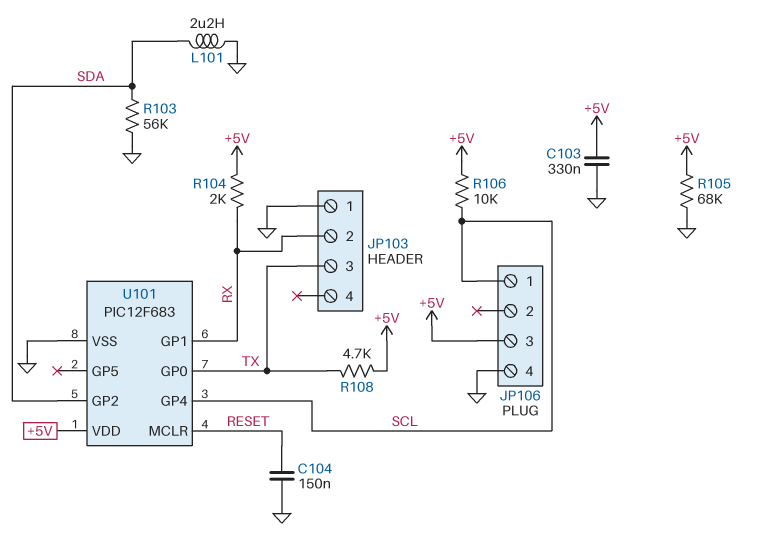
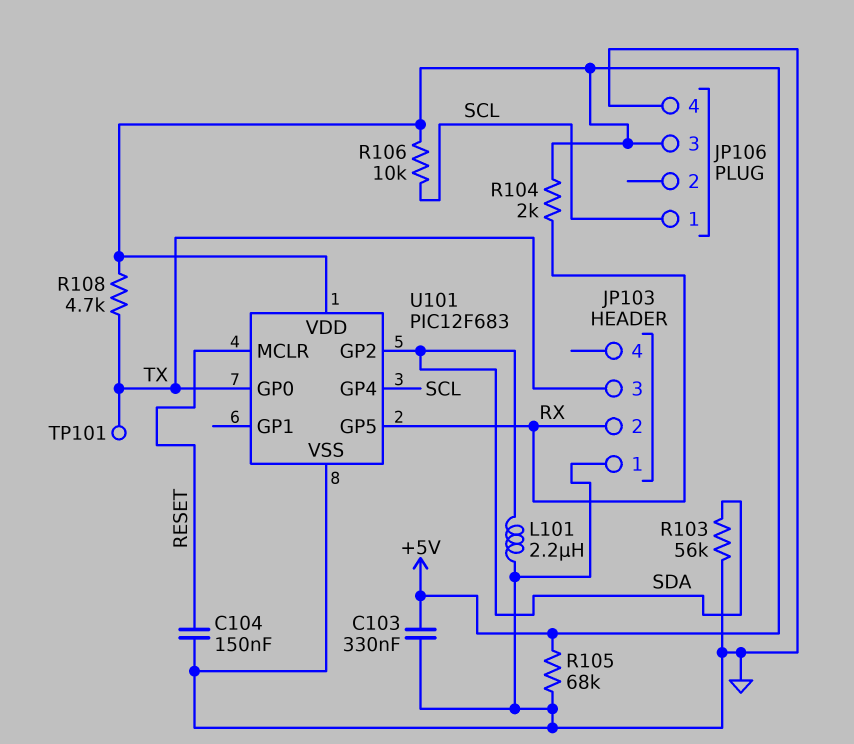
TP101: none -> test point (TX)
U101 pin GP1: RX -> none
U101 pin GP5: none -> RX

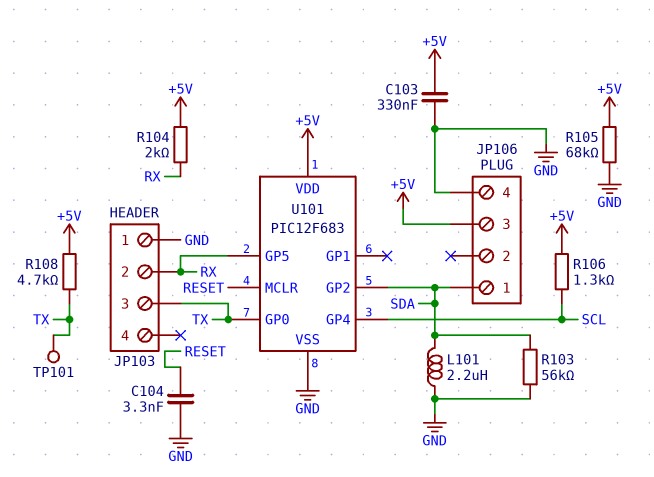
C104: 150nF (GND, RESET) -> 3.3nF (GND, RESET)
JP106 pin 1: SCL -> SDA
R106: 10k (+5V, SCL) -> 1.3k (+5V, SCL)

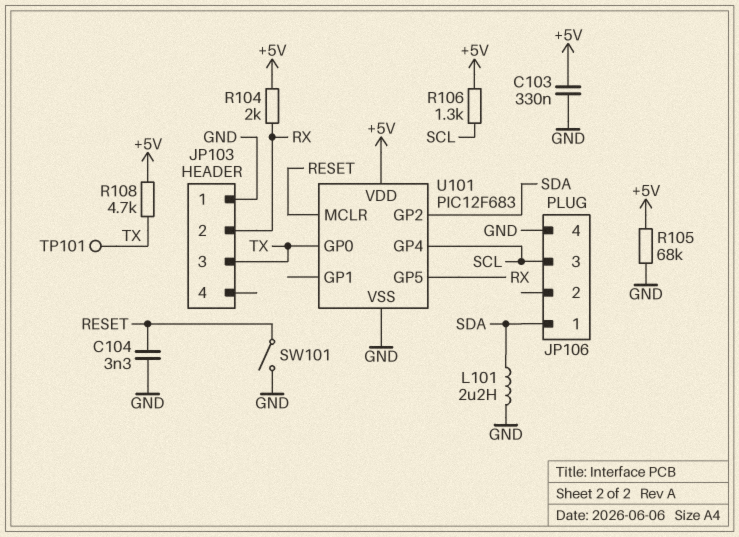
JP106 pin 3: +5V -> SCL
R103: 56k (GND, SDA) -> none
SW101: none -> switch (GND, RESET)

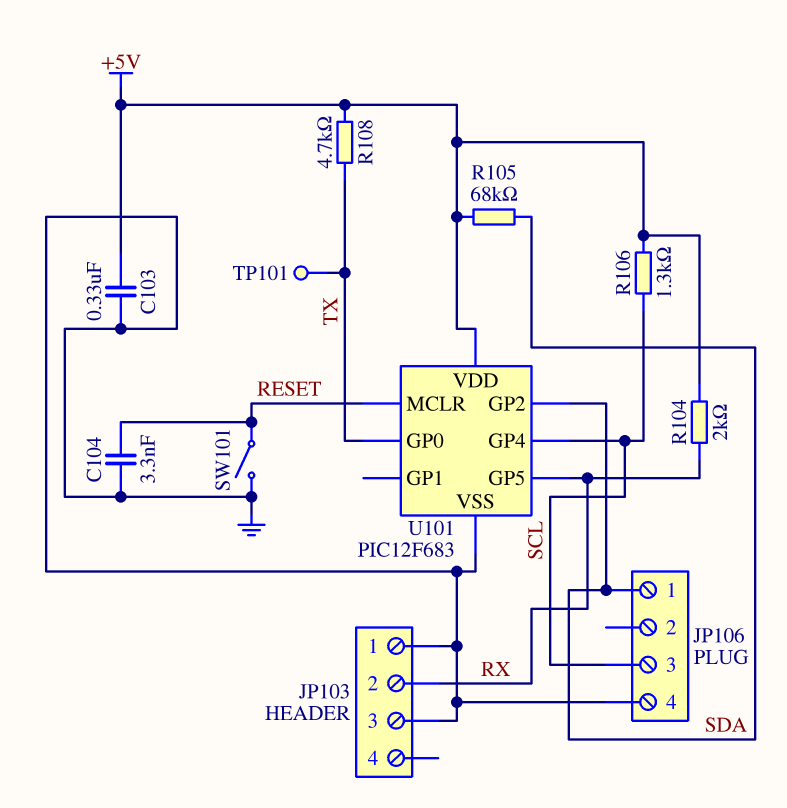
JP103 pin 3: TX -> GND
L101: 2.2uH (GND, SDA) -> none
R105: 68k (+5V, GND) -> 68k (+5V, SDA)

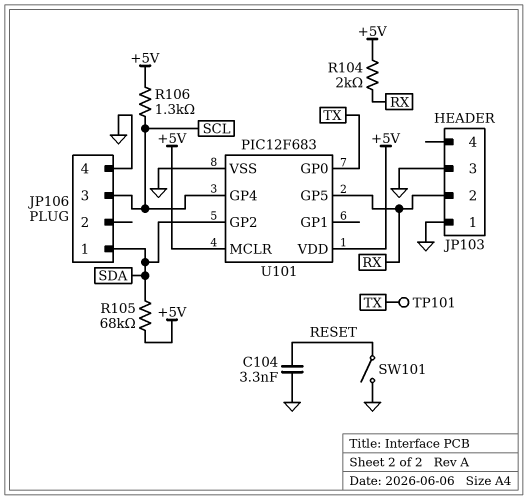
C103: 330nF (+5V, GND) -> none
R108: 4.7k (+5V, TX) -> none
U101 pin MCLR: RESET -> +5V

